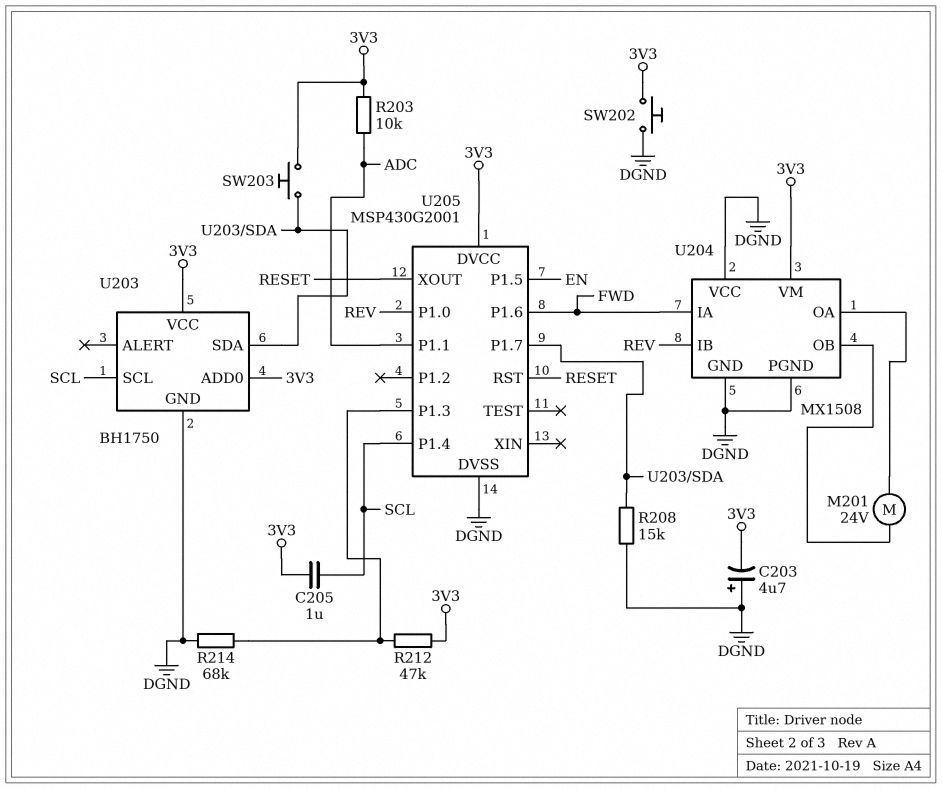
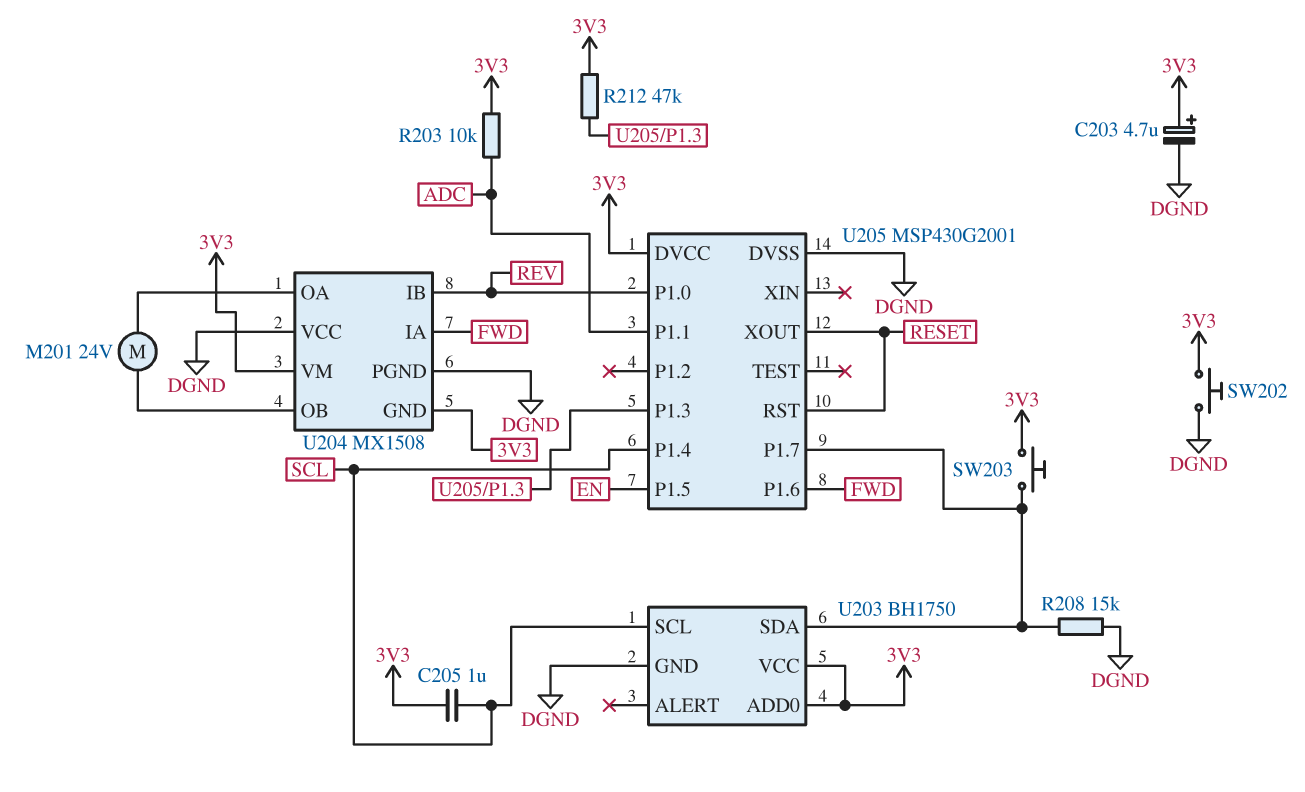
C203: 4.7uF (plus DGND, minus 3V3) -> 4.7uF (plus 3V3, minus DGND)
R214: 68k (DGND, U205/P1.3) -> none
U204 pin GND: DGND -> 3V3

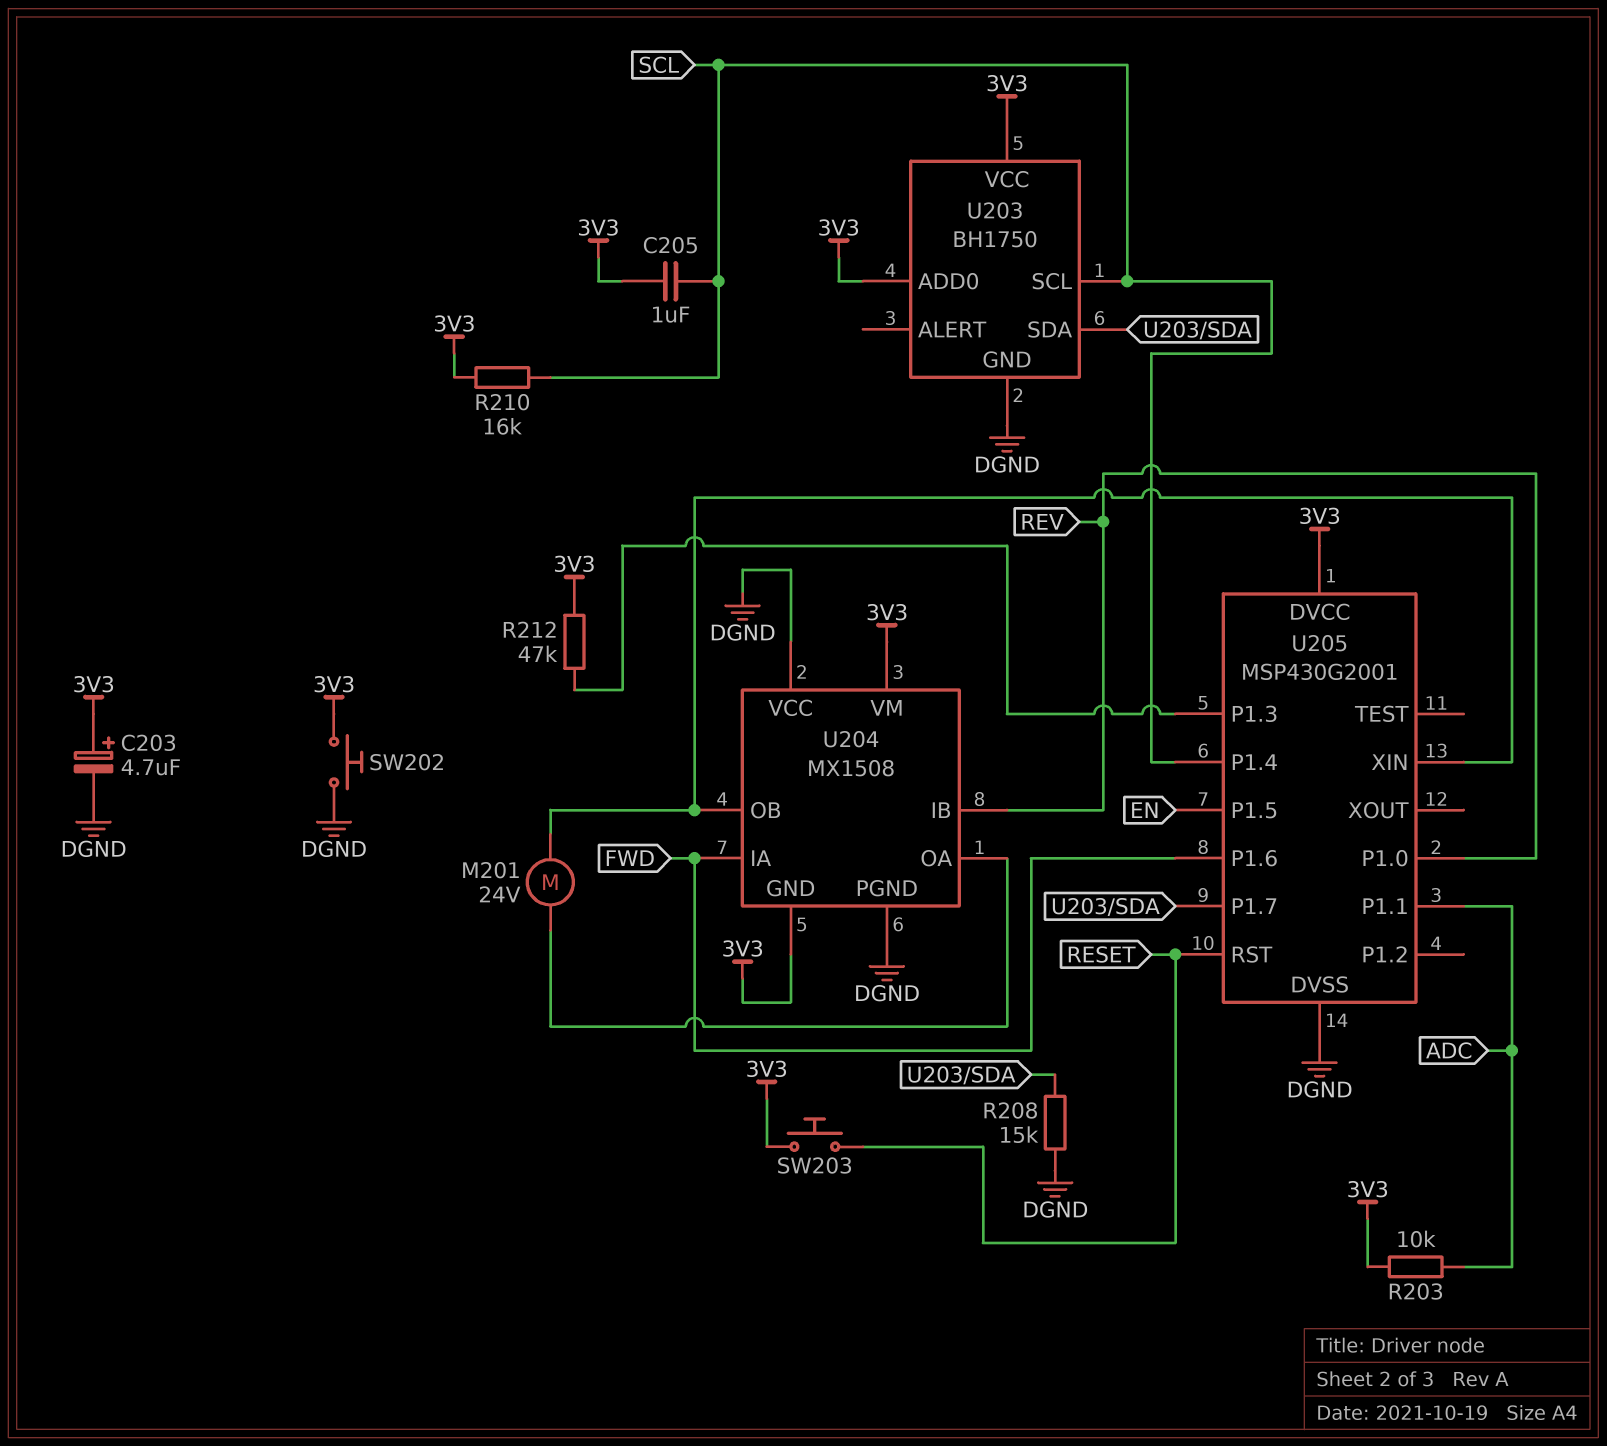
R210: none -> 16k (3V3, SCL)
SW203: button (3V3, U203/SDA) -> button (3V3, RESET)
U205 pin XIN: none -> U204/OB
U205 pin XOUT: RESET -> none

